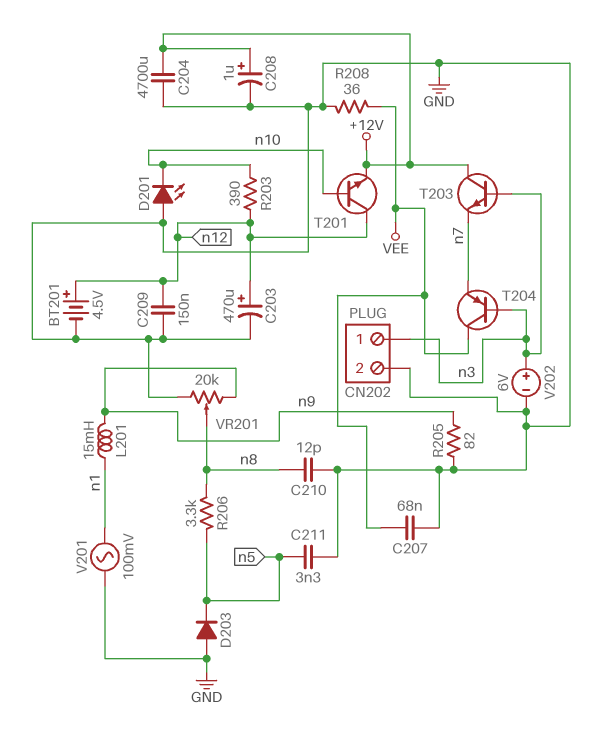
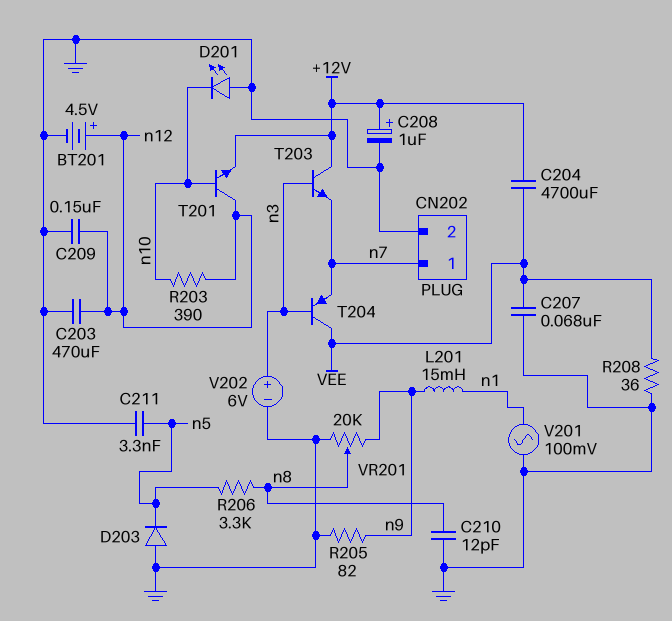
C203: 470uF (plus n12, minus GND) -> 470uF (GND, n12)
C204: 4700uF (+12V, GND) -> 4700uF (+12V, VEE)
CN202 pin 1: n3 -> n7

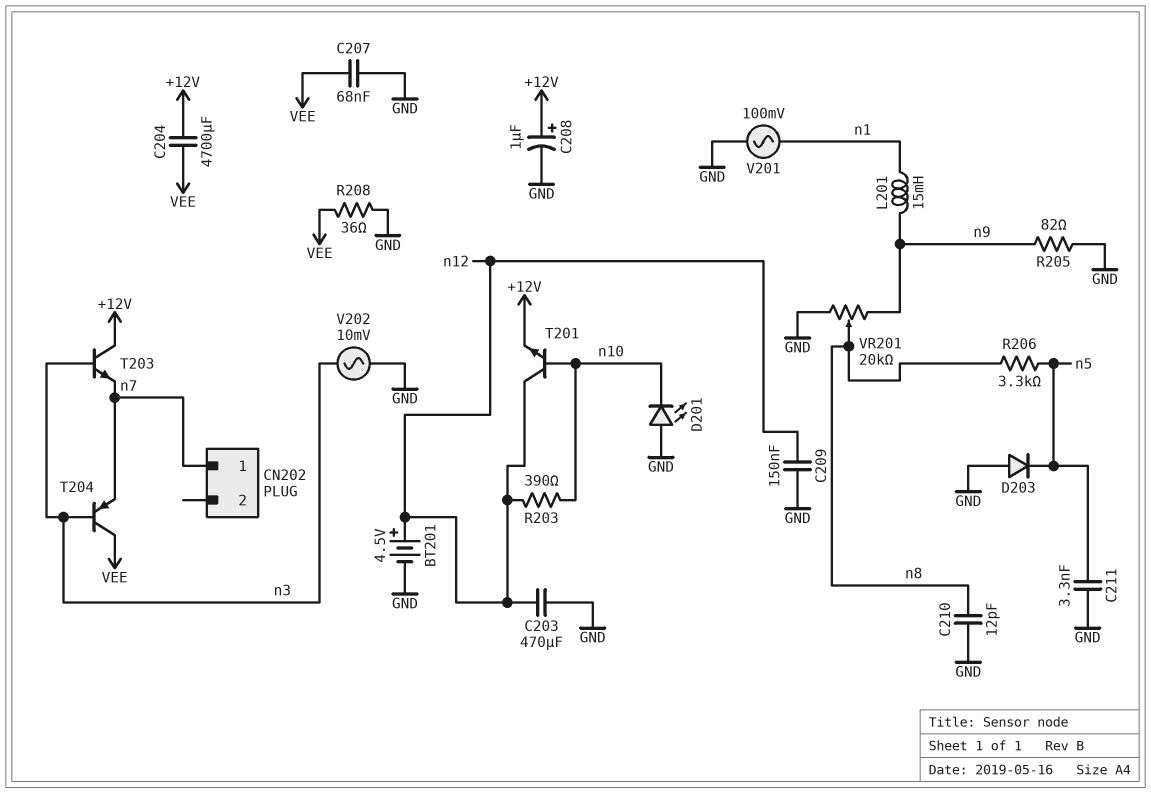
CN202 pin 2: GND -> none
V202: 6V (plus n3, minus GND) -> AC 10mV (GND, n3)

